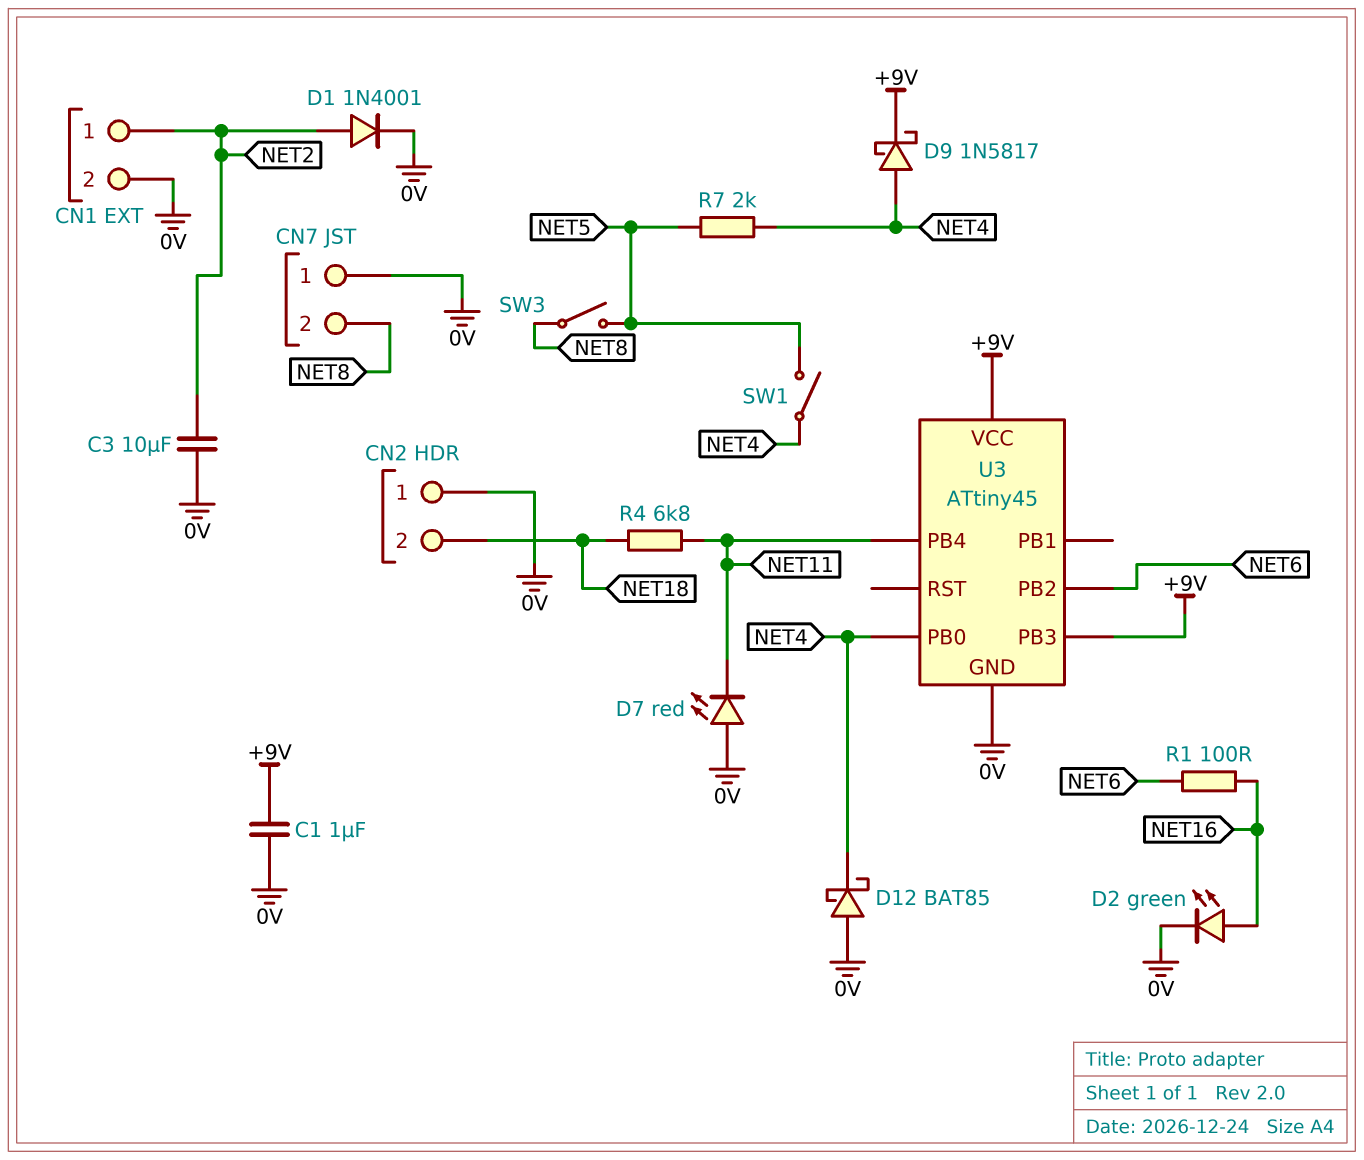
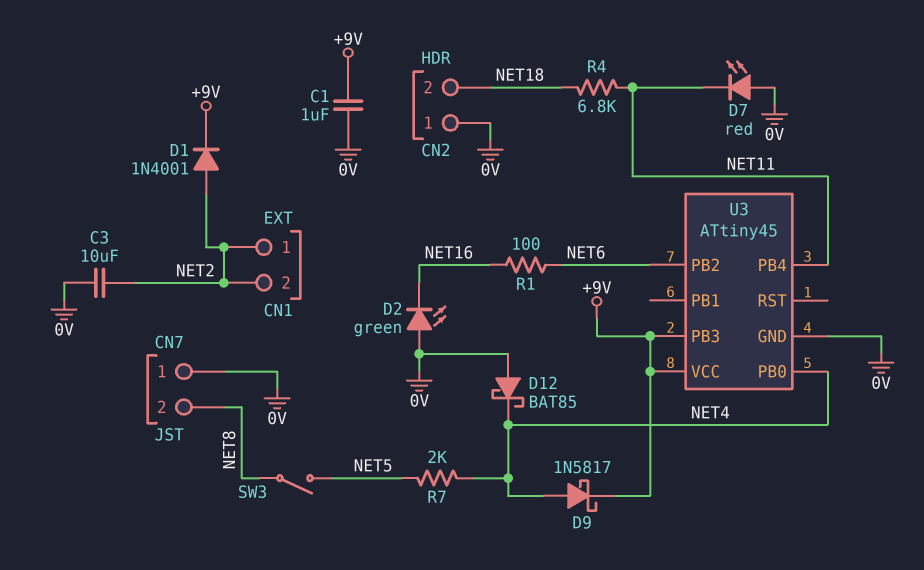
CN1 pin 2: 0V -> NET2
D1: diode 1N4001 (A NET2, K 0V) -> diode 1N4001 (A NET2, K +9V)
D2: LED green (A NET16, K 0V) -> LED green (A 0V, K NET16)
SW1: switch (NET4, NET5) -> none

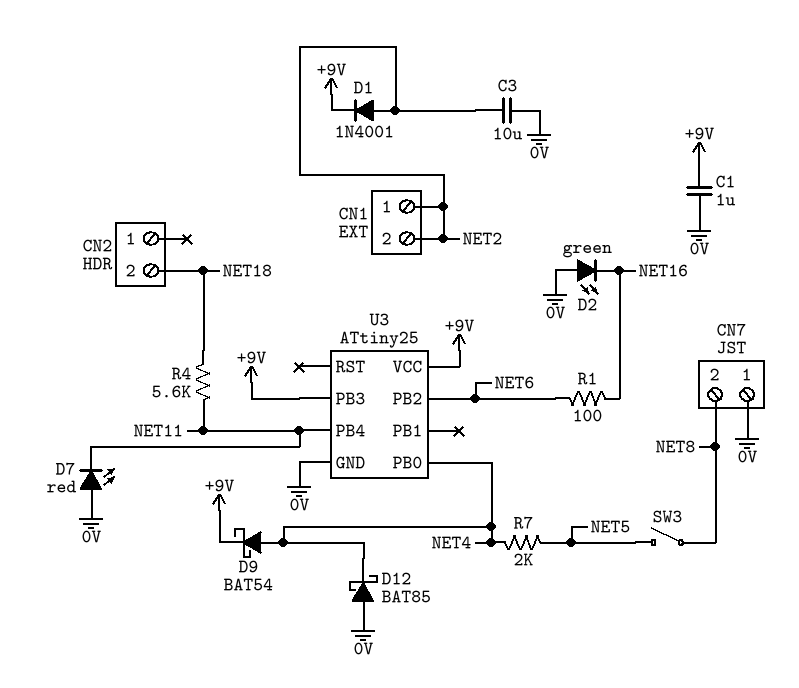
CN2 pin 1: 0V -> none
D9: schottky 1N5817 (A NET4, K +9V) -> schottky BAT54 (A NET4, K +9V)
R4: 6.8k (NET11, NET18) -> 5.6k (NET11, NET18)
U3: ATtiny45 -> ATtiny25

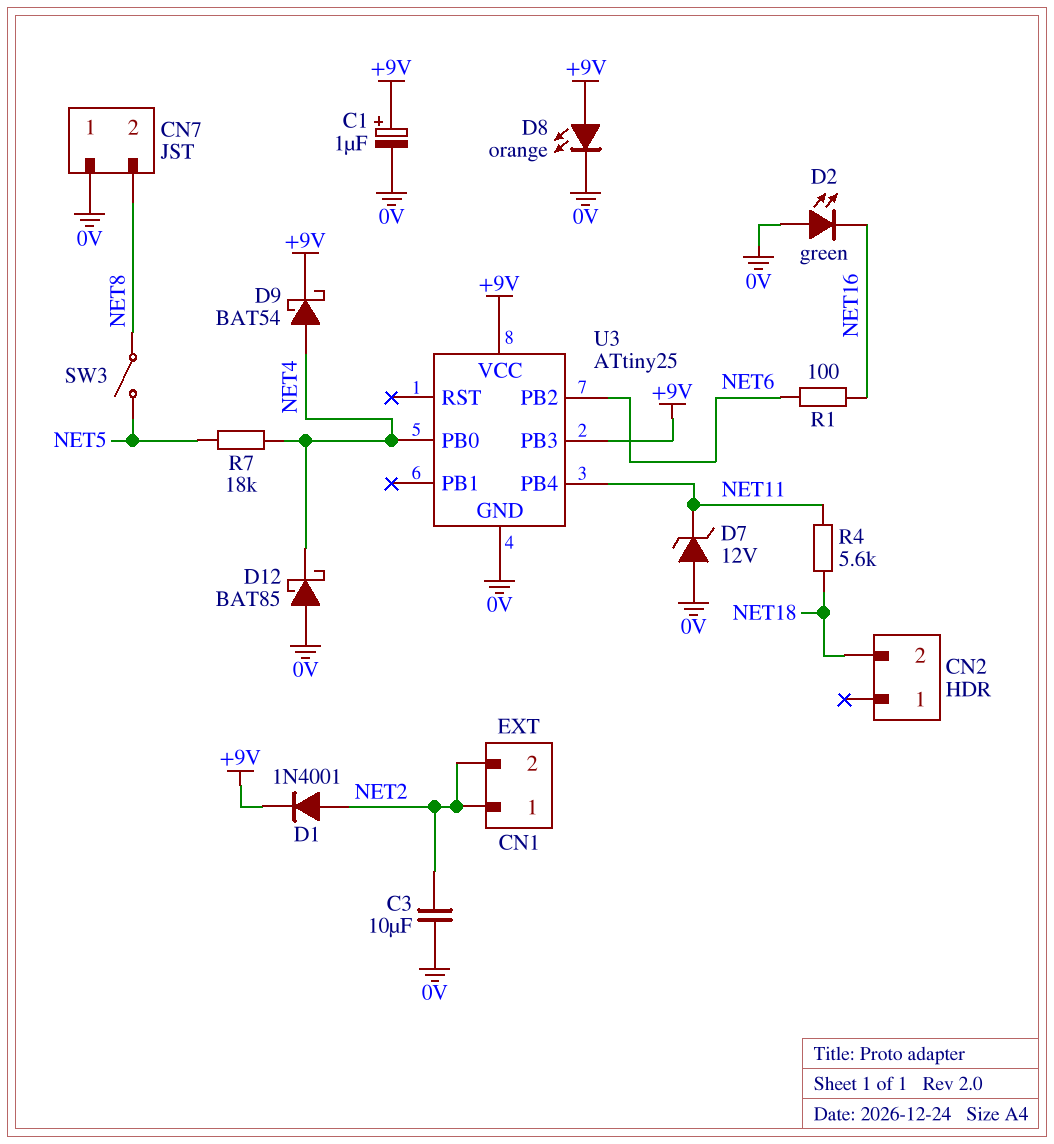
C1: 1uF (+9V, 0V) -> 1uF (plus +9V, minus 0V)
D7: LED red (A 0V, K NET11) -> zener 12V (A 0V, K NET11)
D8: none -> LED orange (A +9V, K 0V)
R7: 2k (NET4, NET5) -> 18k (NET4, NET5)

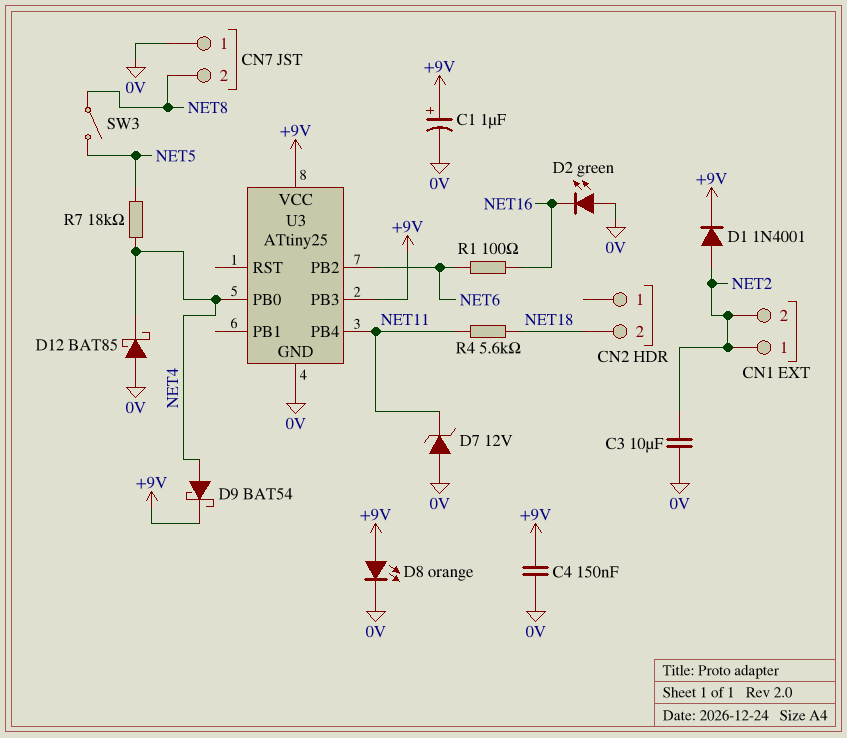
C4: none -> 150nF (+9V, 0V)

